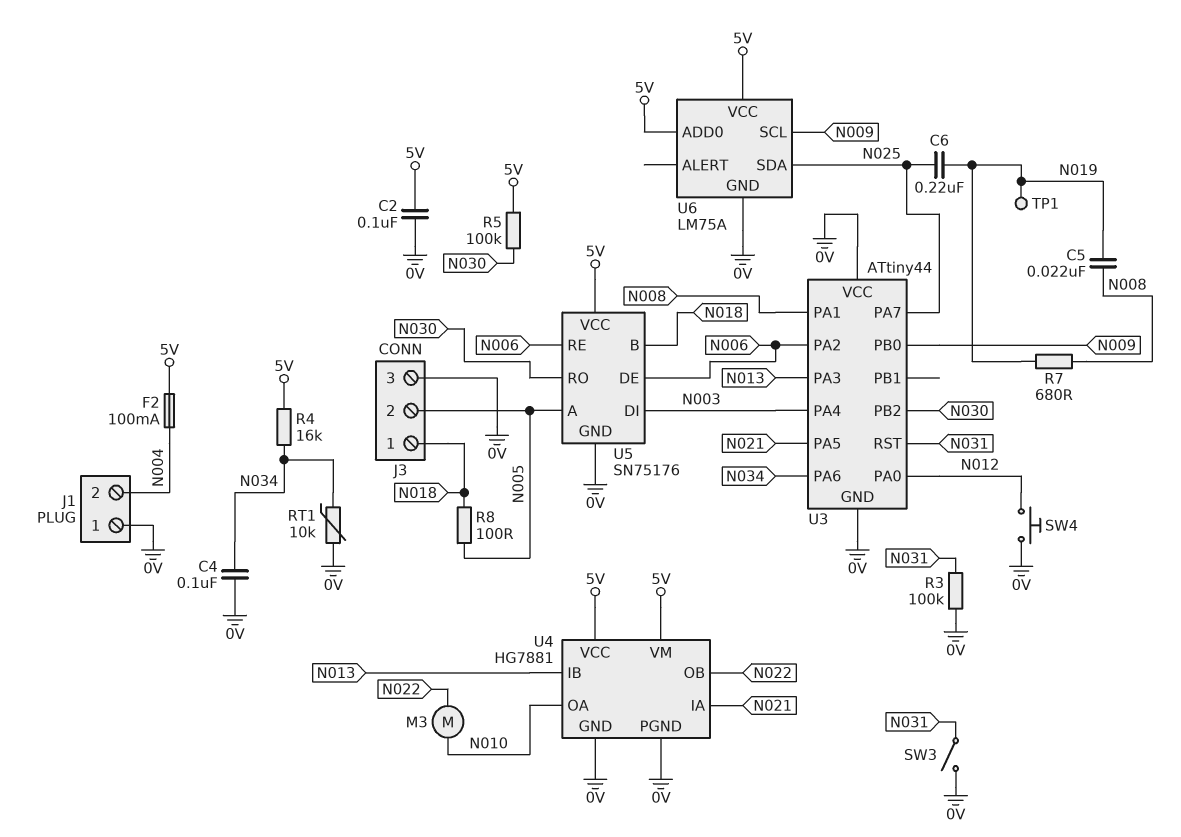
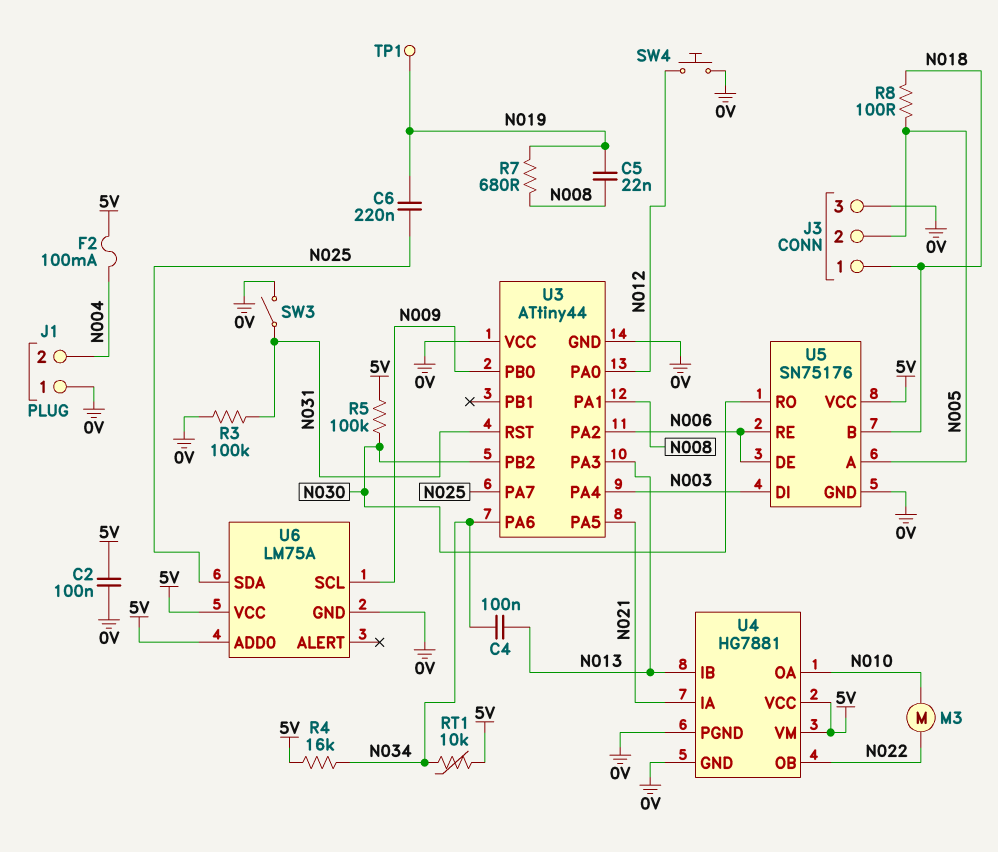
C4: 100nF (0V, N034) -> 100nF (N013, N034)
RT1: 10k (0V, N034) -> 10k (5V, N034)

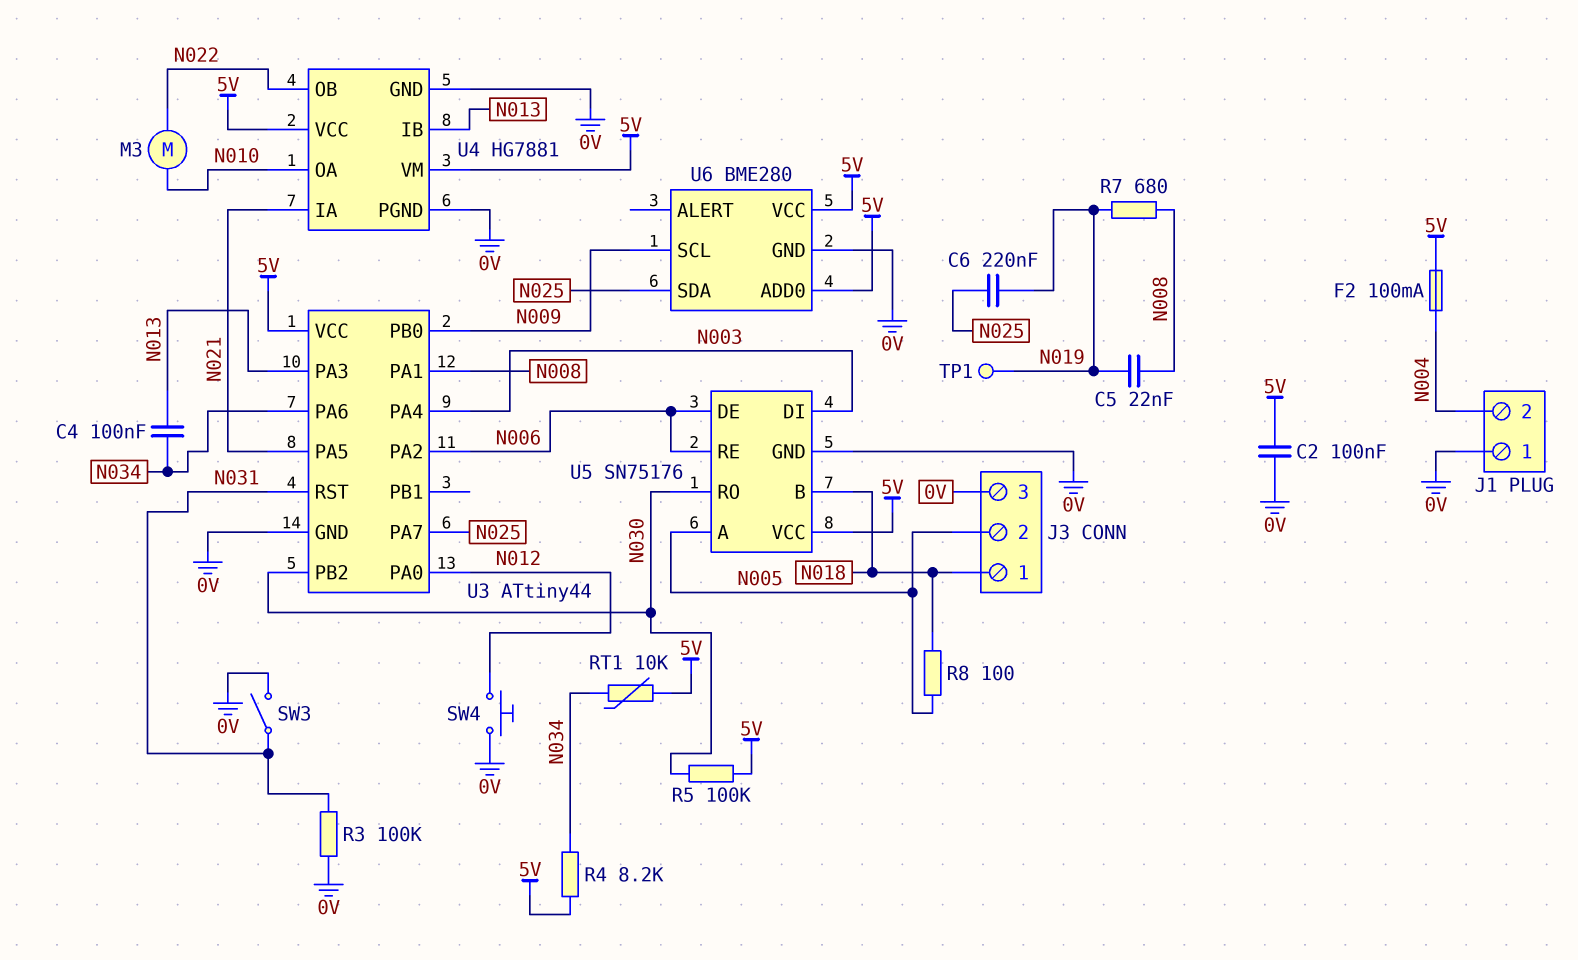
R4: 16k (5V, N034) -> 8.2k (5V, N034)
U3 pin VCC: 0V -> 5V
U6: LM75A -> BME280

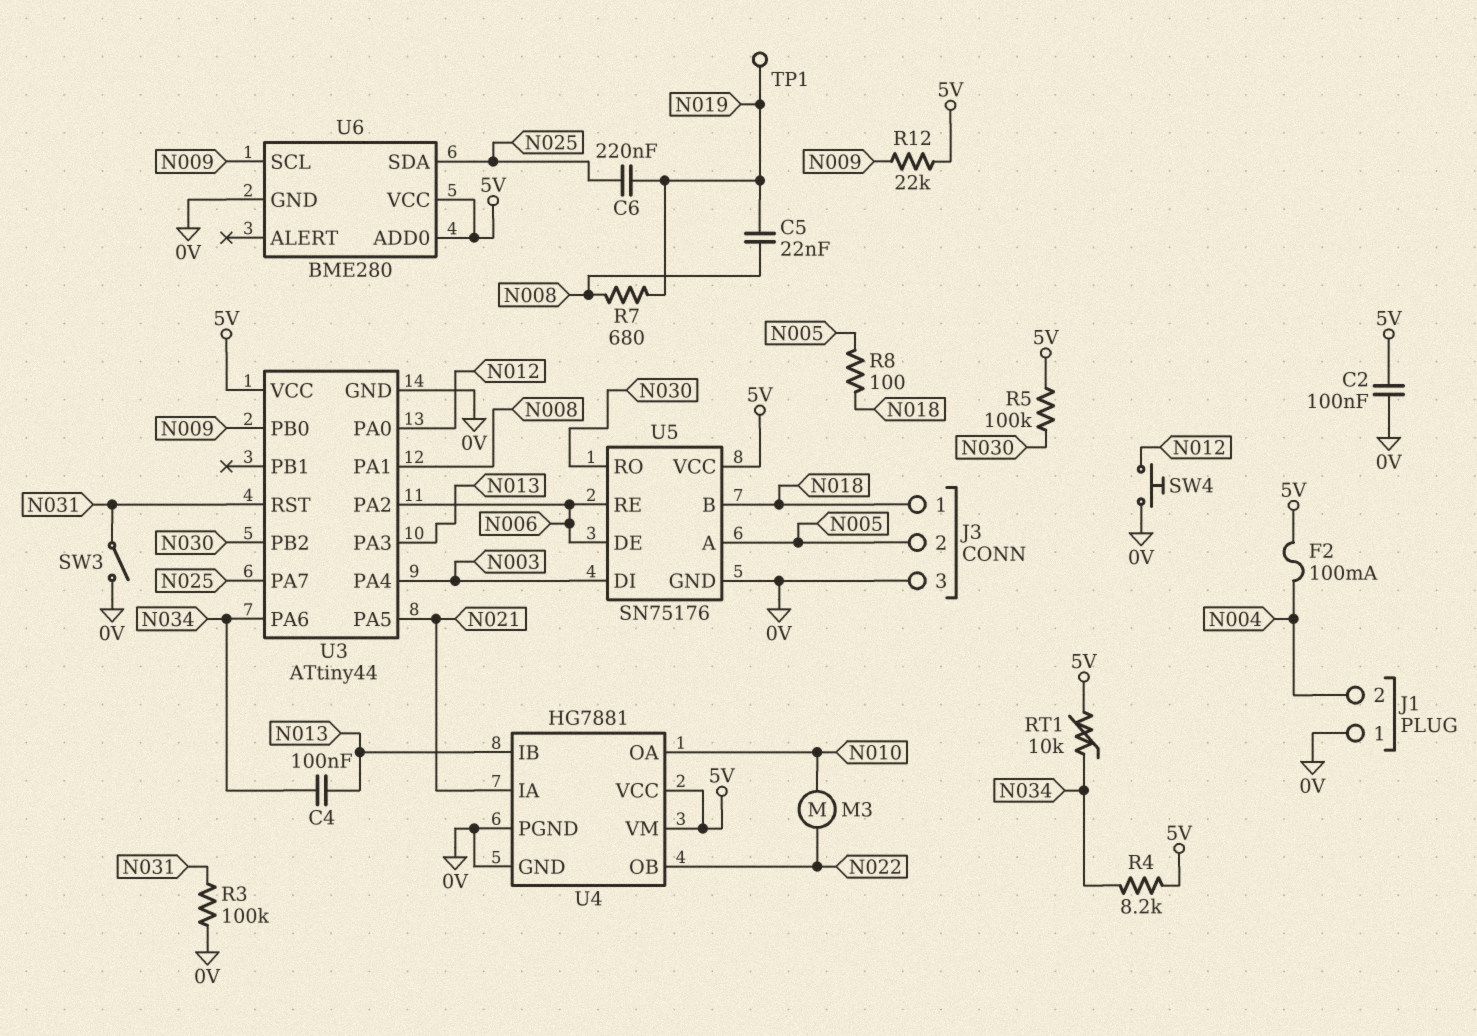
R12: none -> 22k (5V, N009)

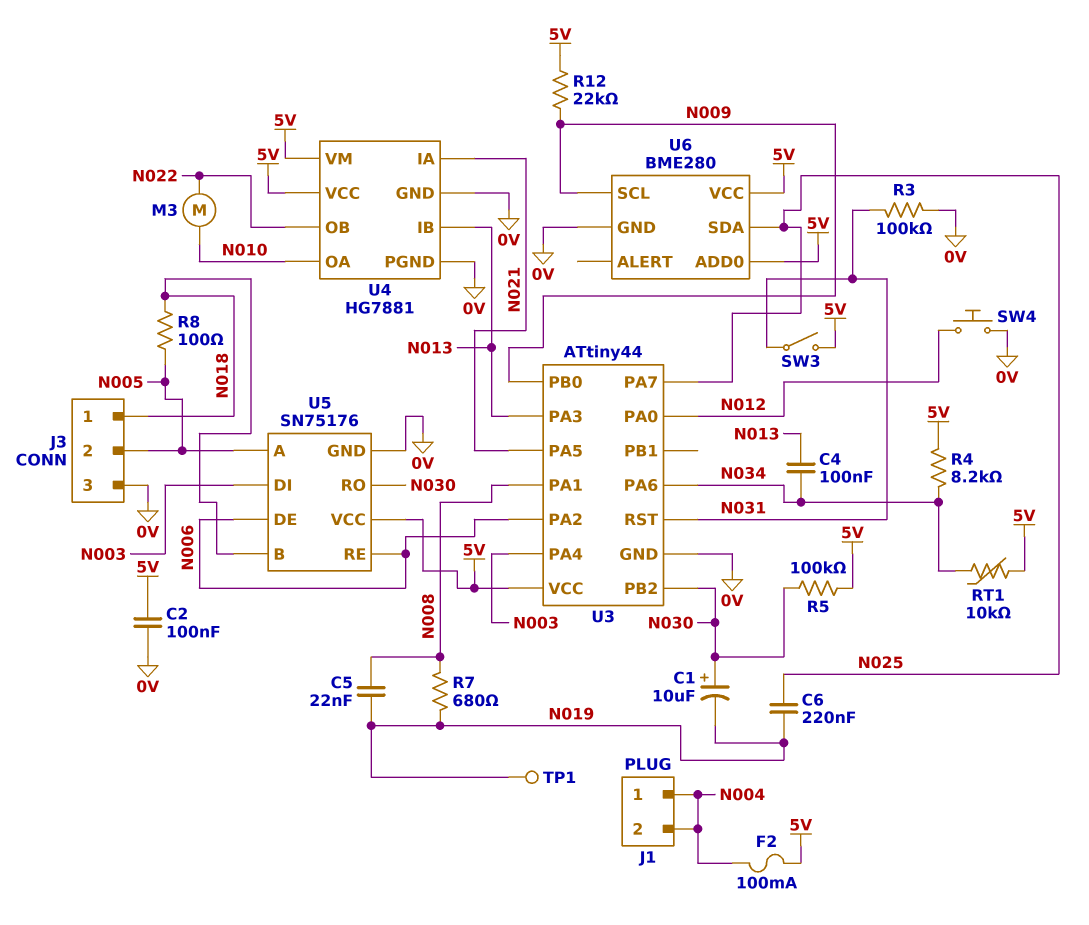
C1: none -> 10uF (plus N030, minus N019)
J1 pin 1: 0V -> N004
SW3: switch (0V, N031) -> switch (5V, N031)

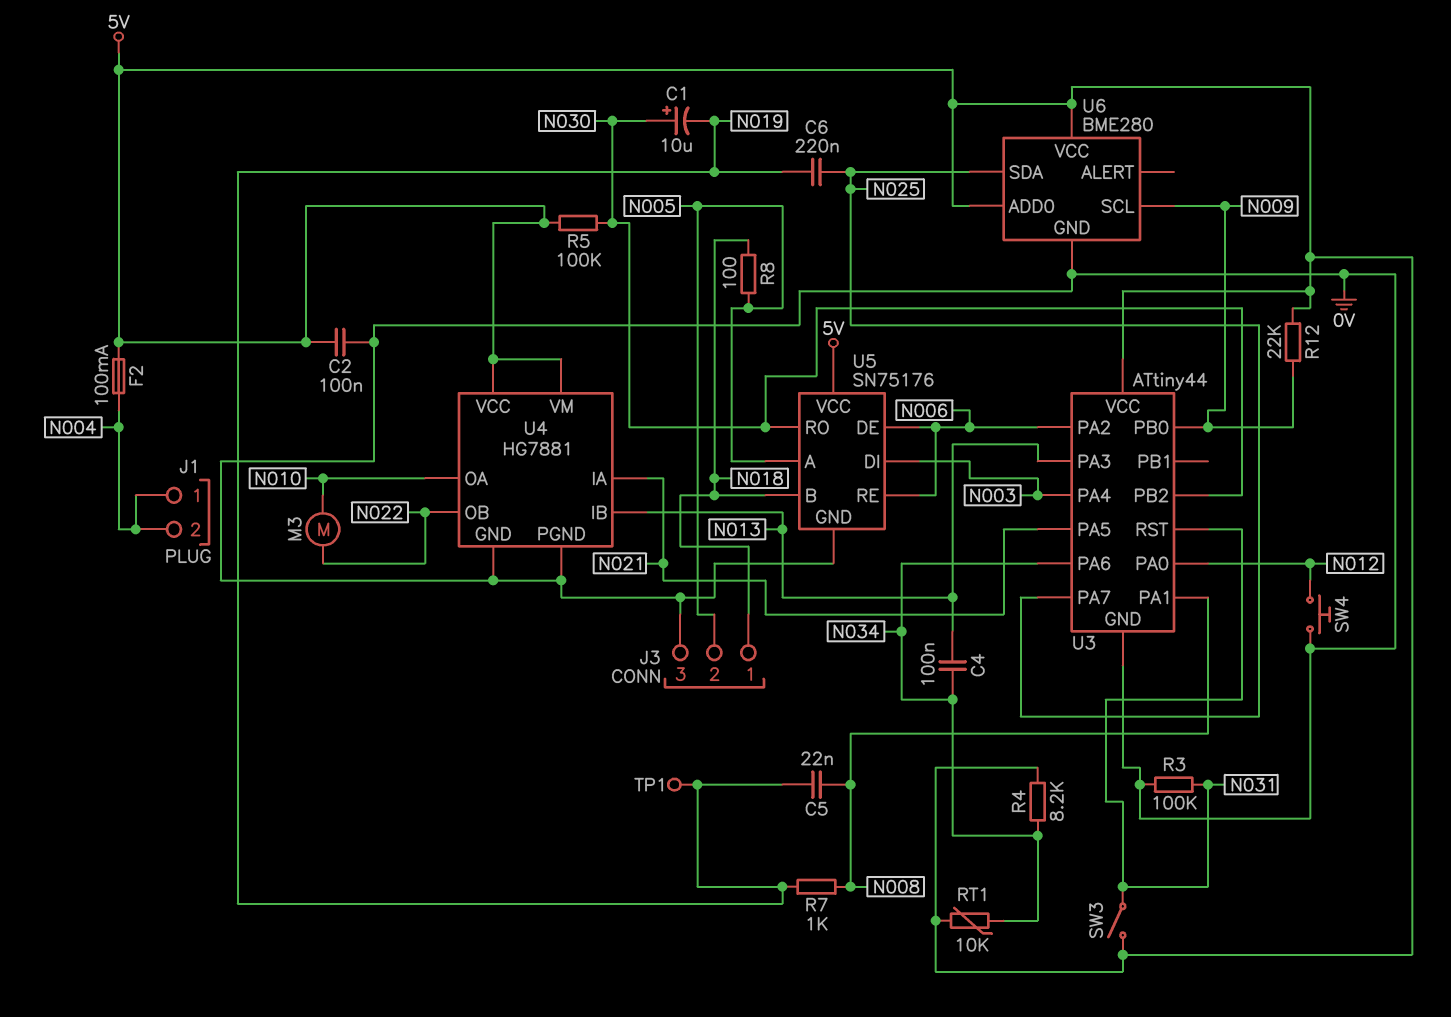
R7: 680 (N008, N019) -> 1k (N008, N019)

